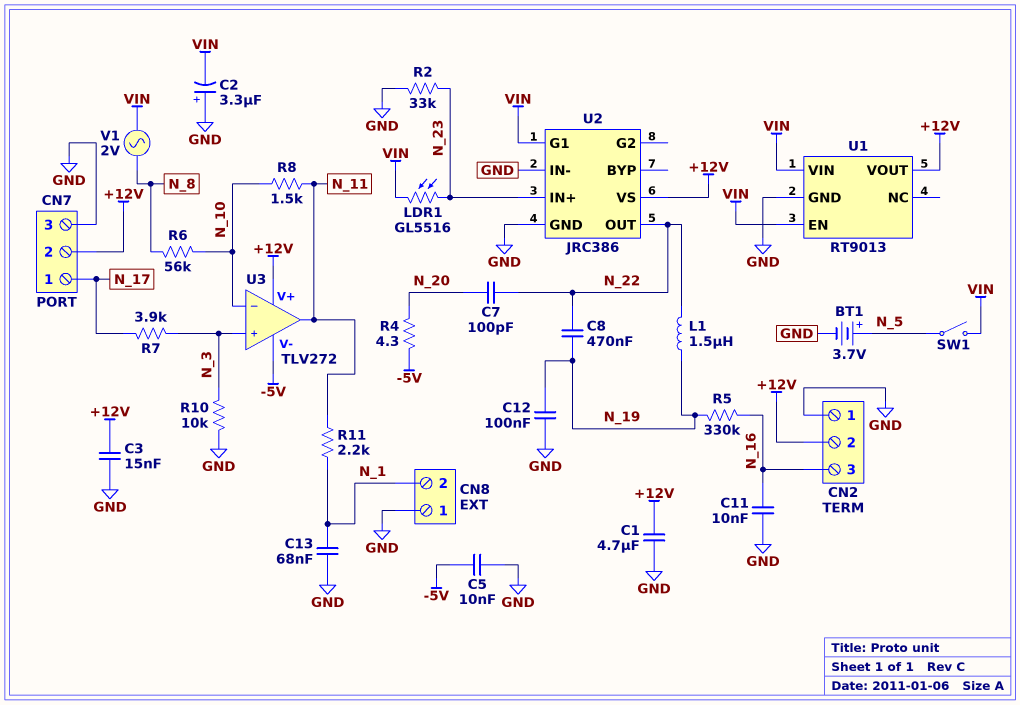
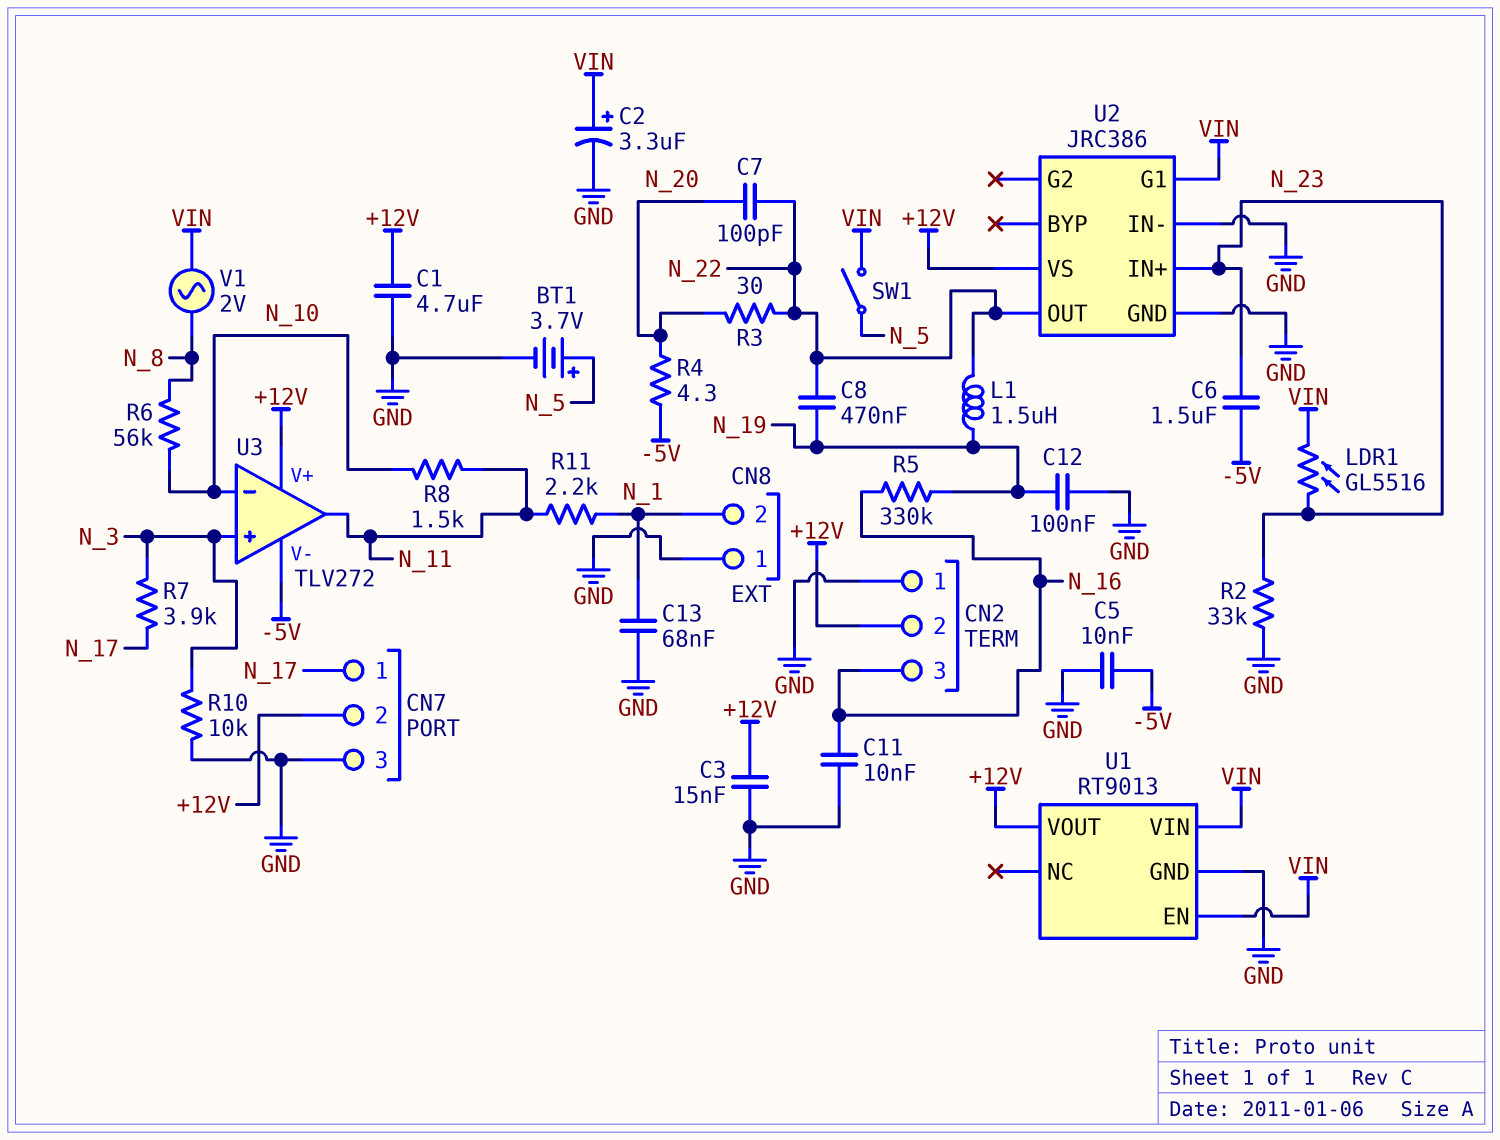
C2: 3.3uF (plus GND, minus VIN) -> 3.3uF (plus VIN, minus GND)
C6: none -> 1.5uF (-5V, N_23)
R3: none -> 30 (N_20, N_22)

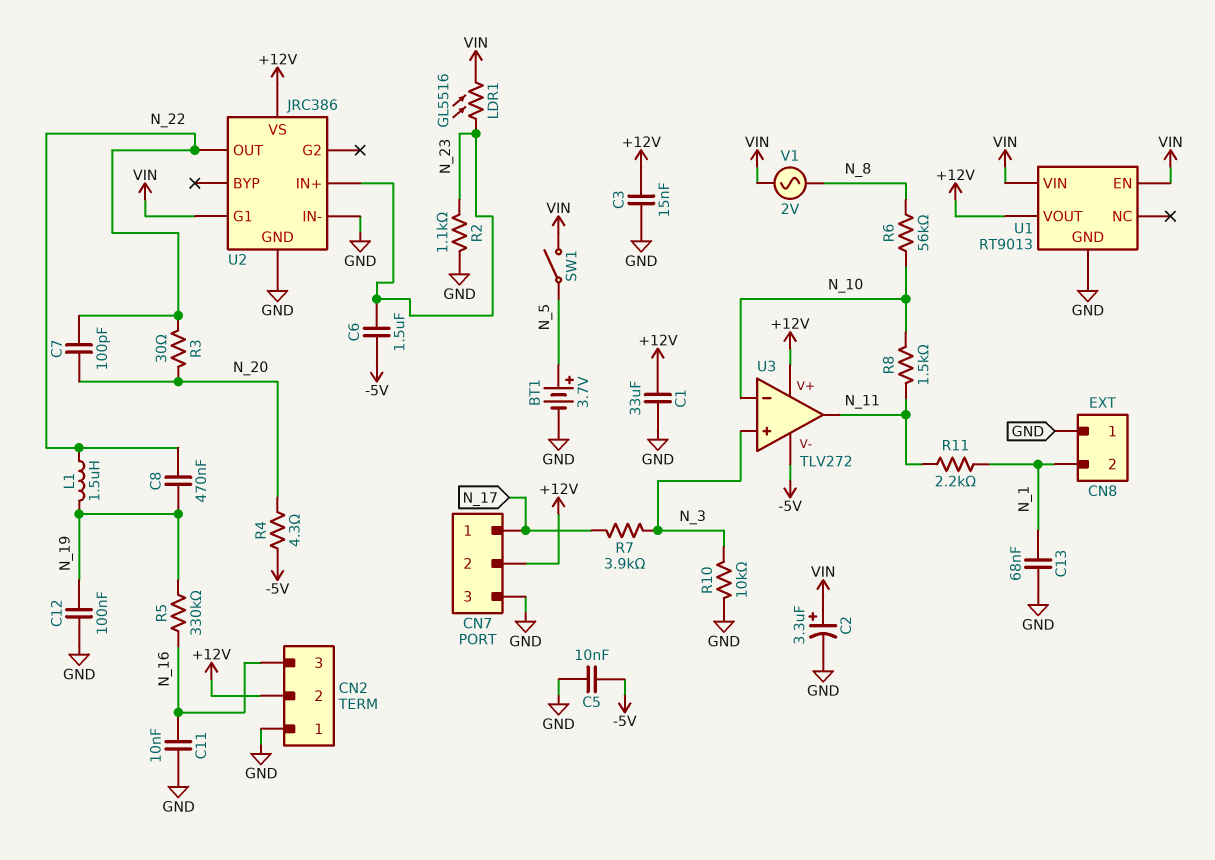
C1: 4.7uF (+12V, GND) -> 33uF (+12V, GND)
R2: 33k (GND, N_23) -> 1.1k (GND, N_23)

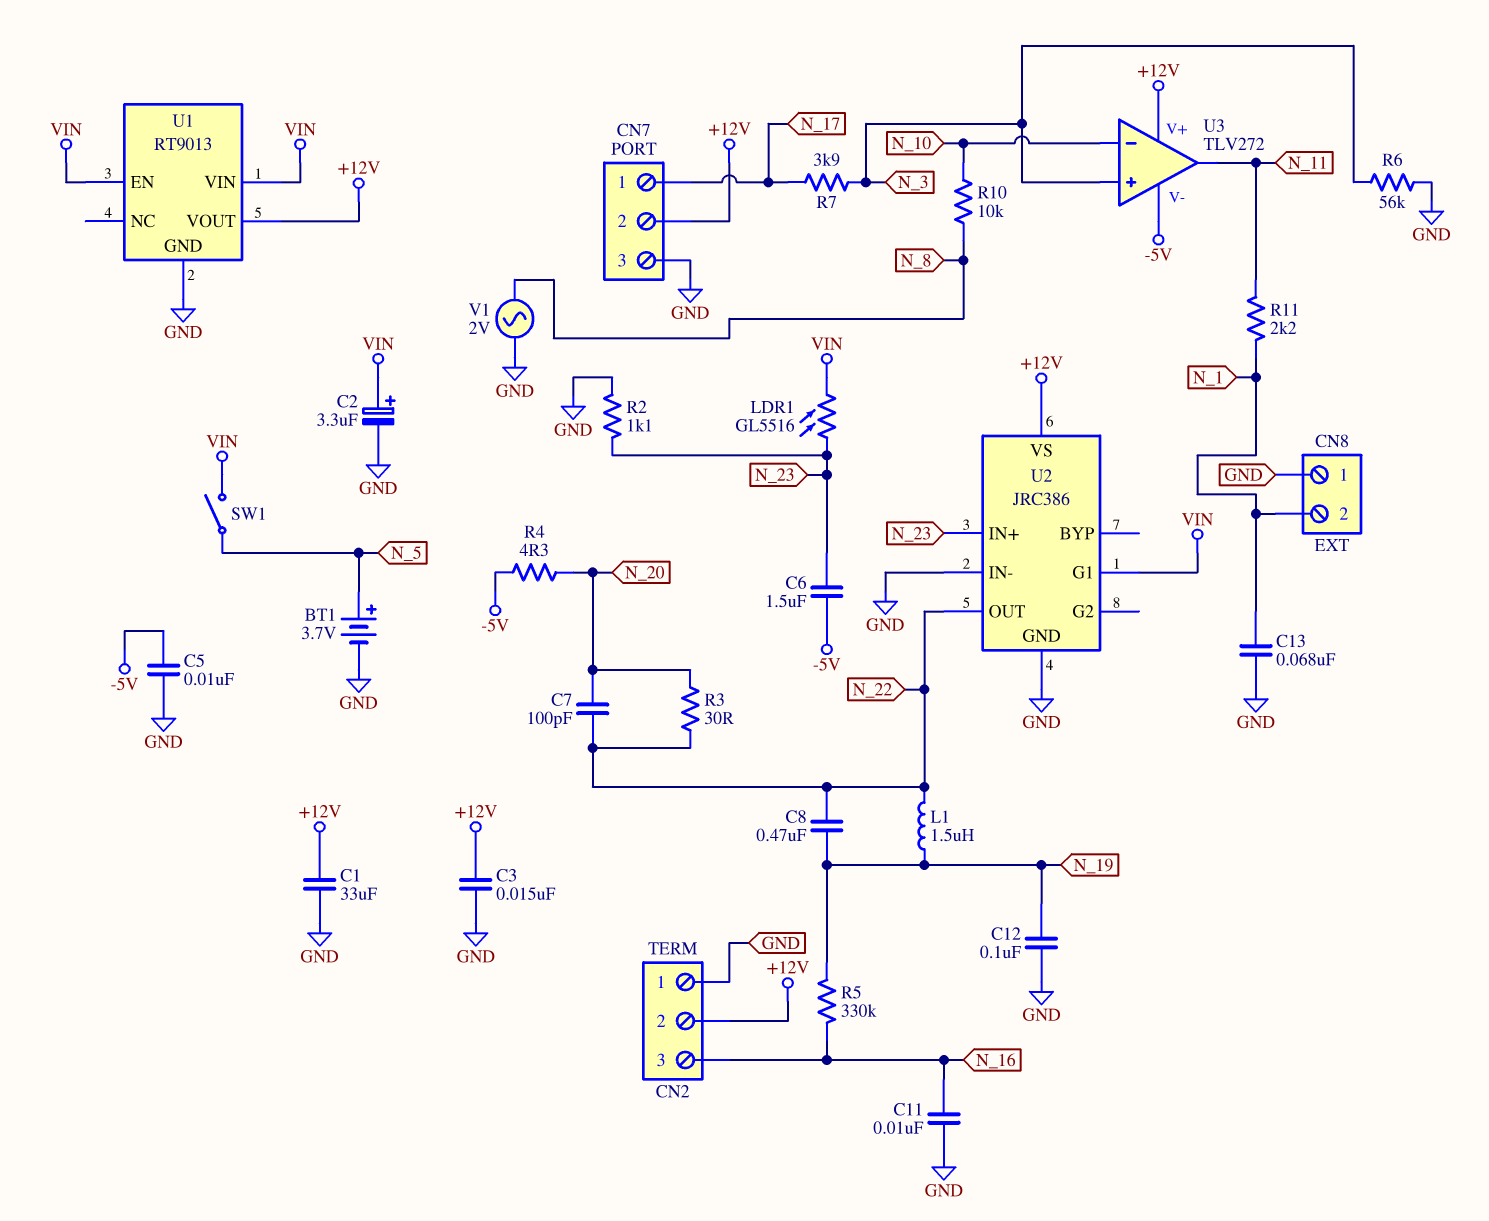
R6: 56k (N_8, N_10) -> 56k (GND, N_3)
R8: 1.5k (N_10, N_11) -> none
R10: 10k (GND, N_3) -> 10k (N_8, N_10)
V1: AC 2V (N_8, VIN) -> AC 2V (GND, N_8)

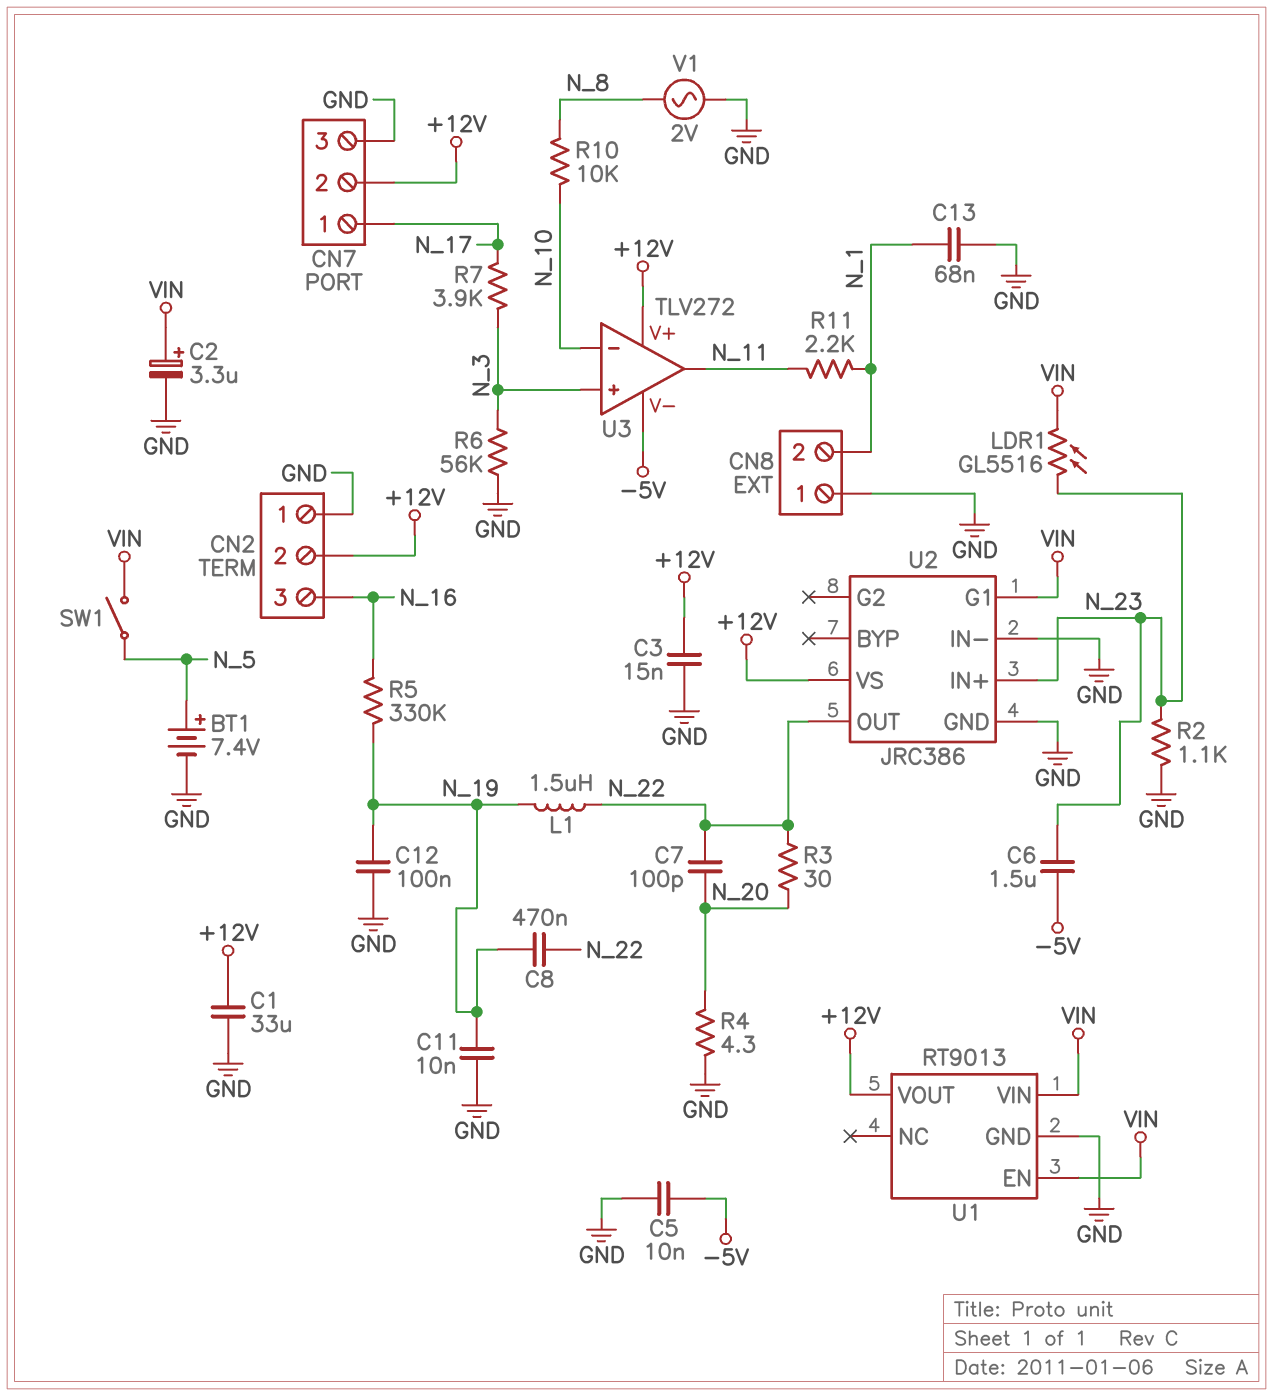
BT1: 3.7V (plus N_5, minus GND) -> 7.4V (plus N_5, minus GND)
C11: 10nF (GND, N_16) -> 10nF (GND, N_19)
R4: 4.3 (-5V, N_20) -> 4.3 (GND, N_20)

